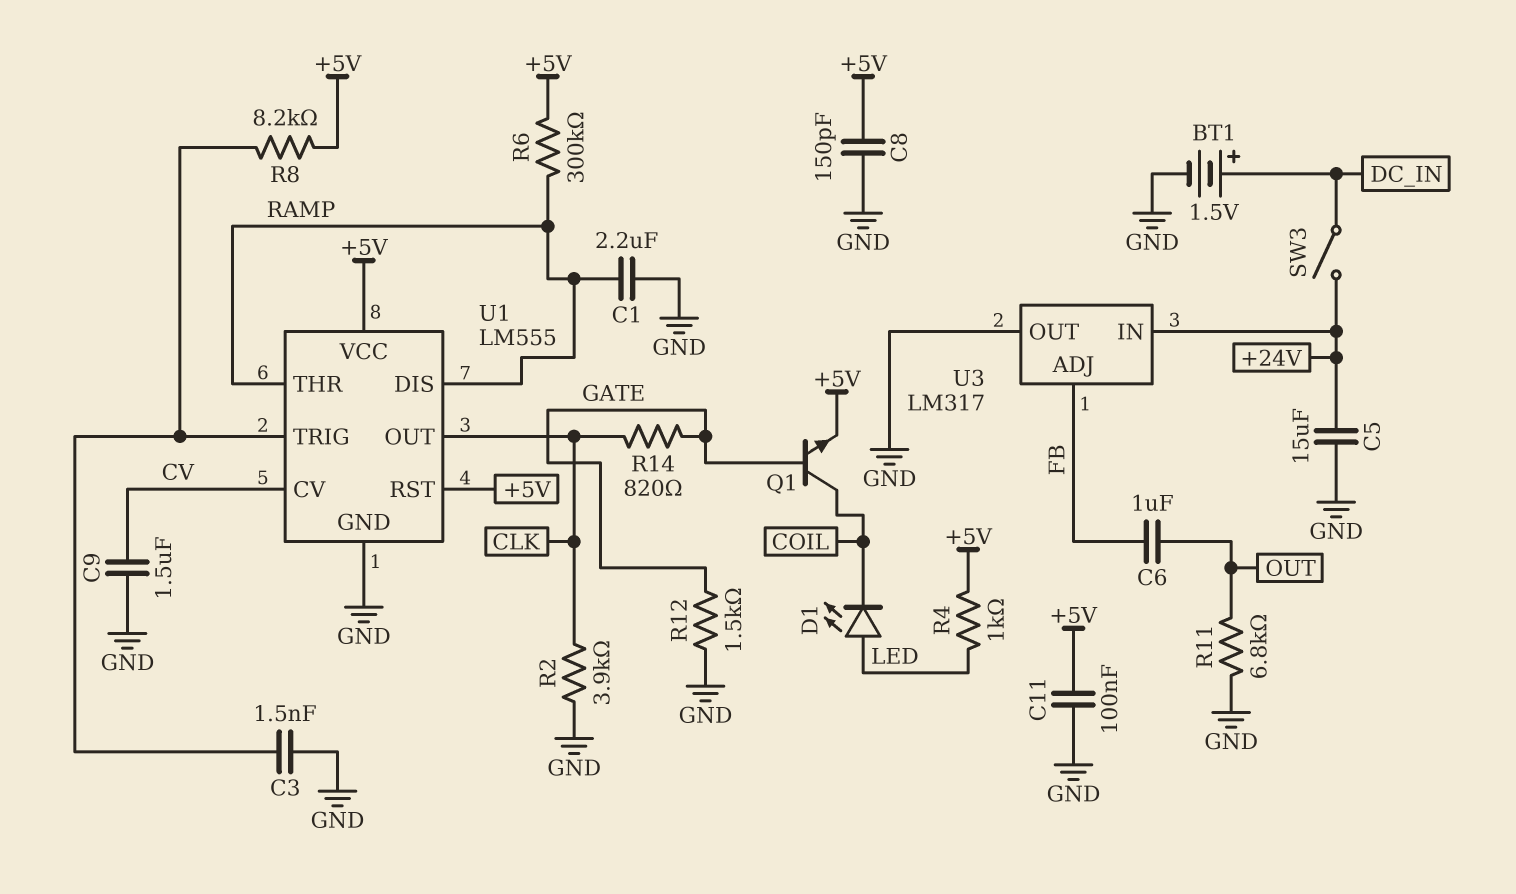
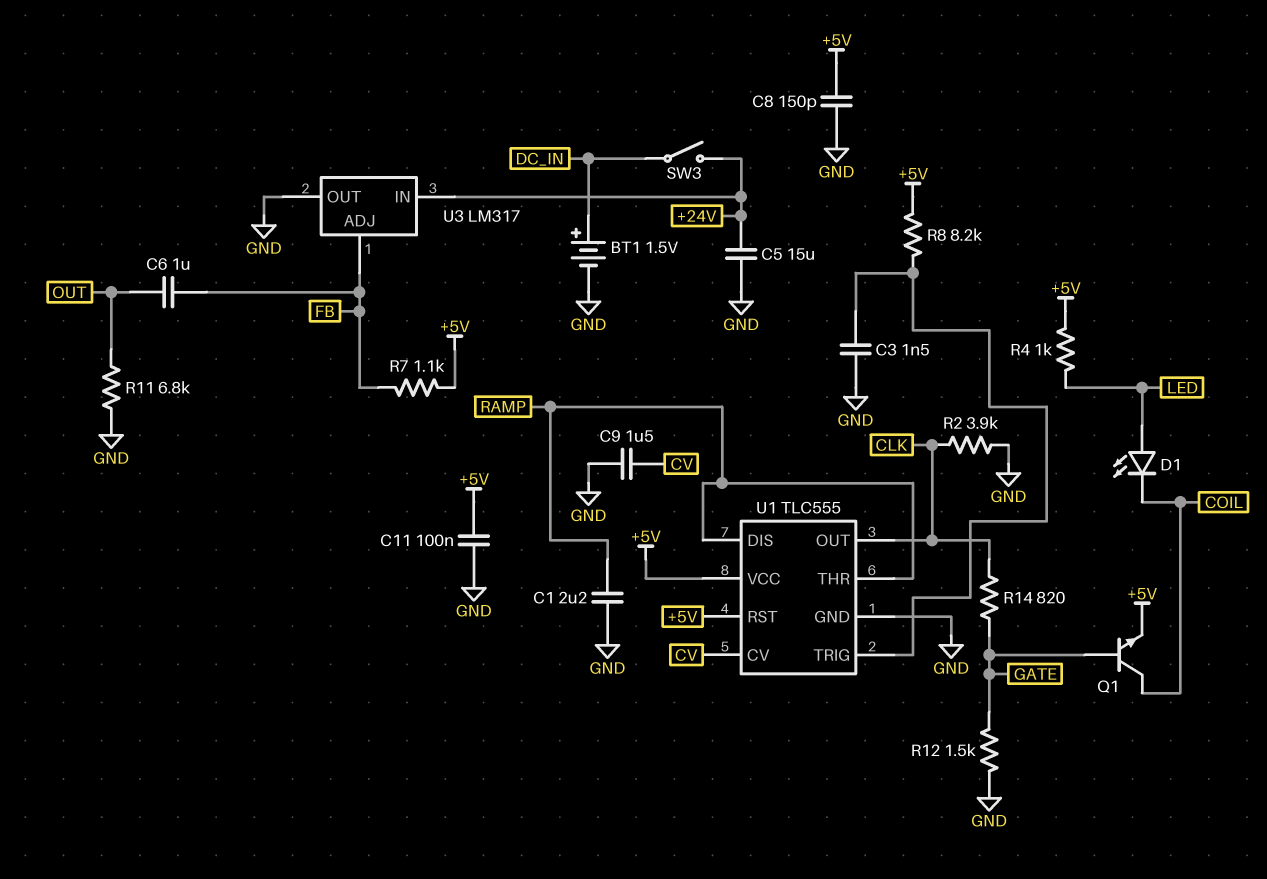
R6: 300k (+5V, RAMP) -> none
R7: none -> 1.1k (+5V, FB)
U1: LM555 -> TLC555

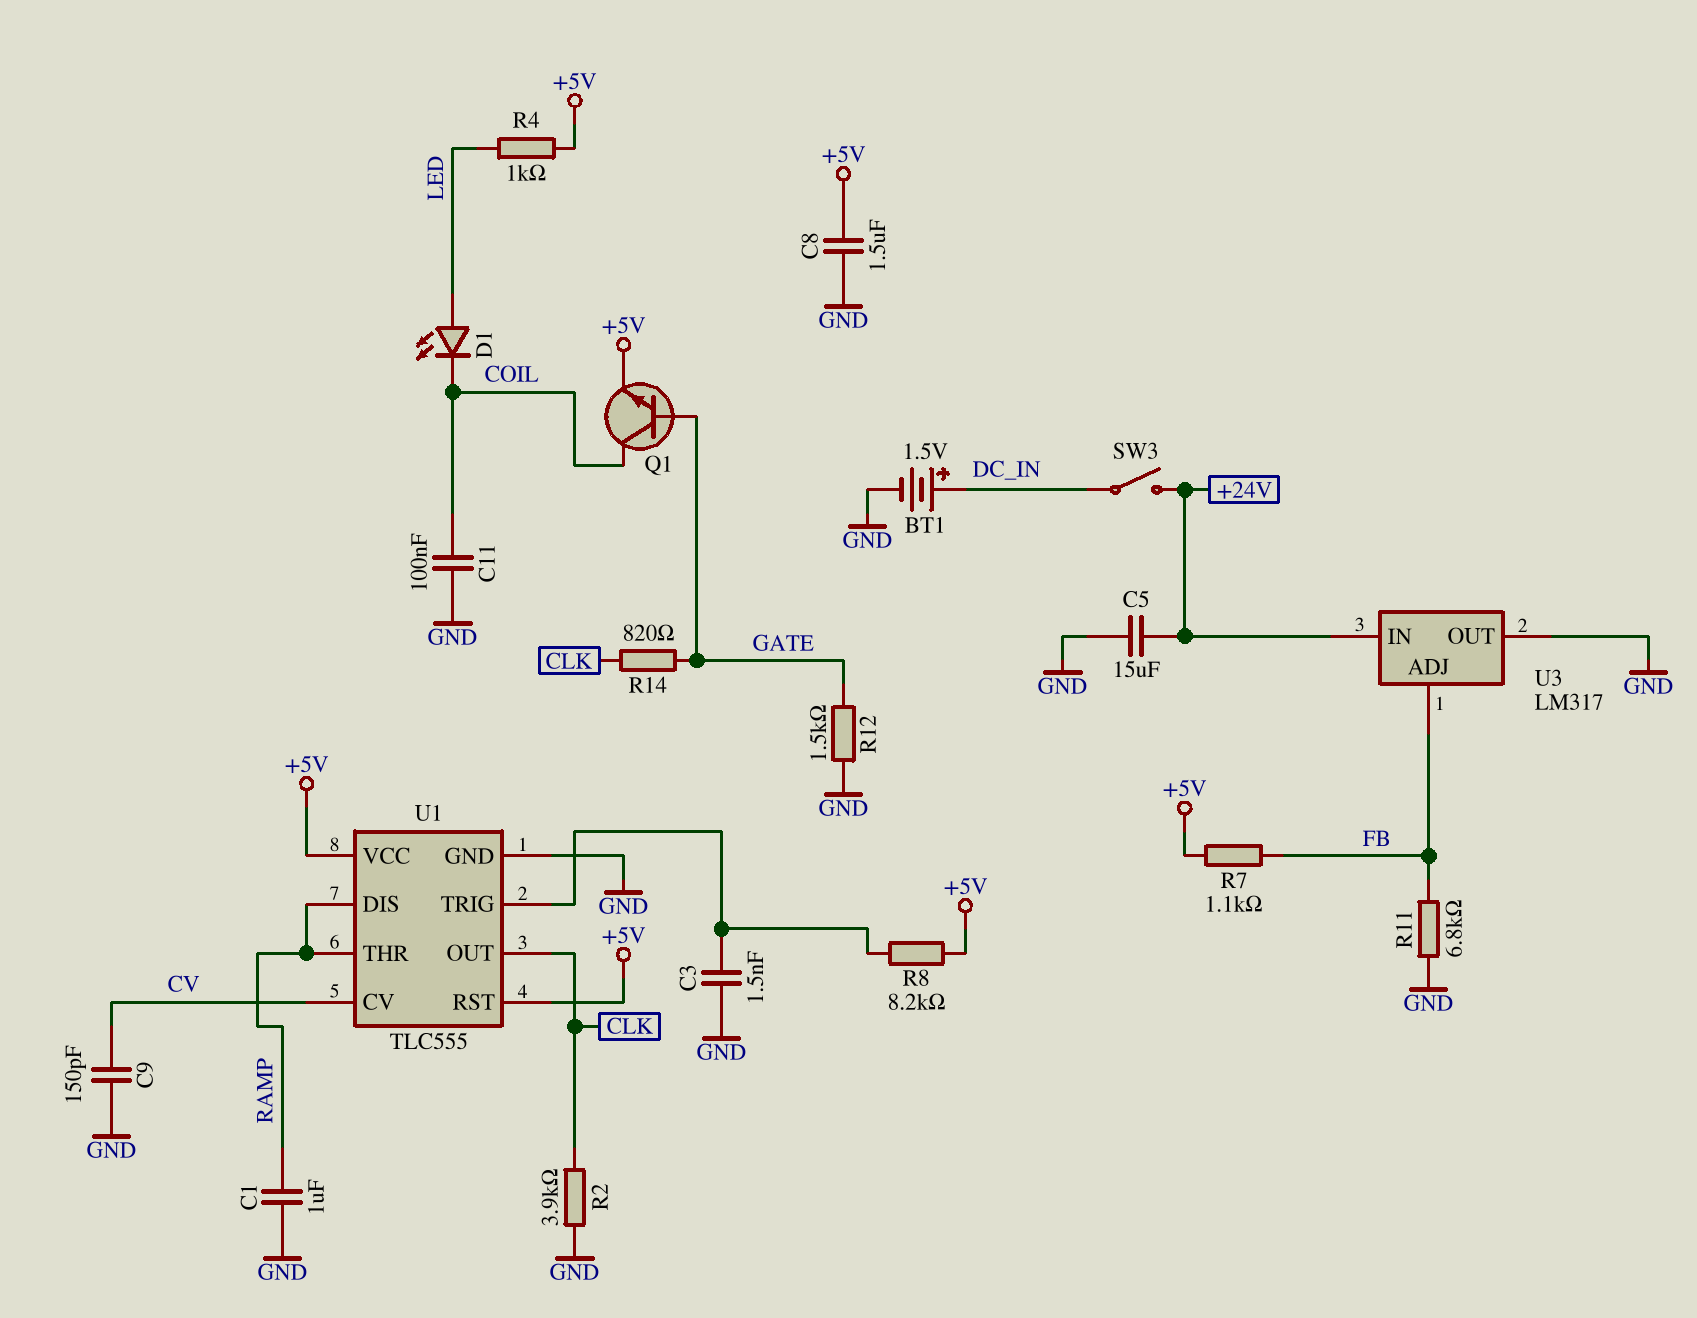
C1: 2.2uF (GND, RAMP) -> 1uF (GND, RAMP)
C6: 1uF (FB, OUT) -> none
C8: 150pF (+5V, GND) -> 1.5uF (+5V, GND)
C9: 1.5uF (CV, GND) -> 150pF (CV, GND)
C11: 100nF (+5V, GND) -> 100nF (COIL, GND)
R11: 6.8k (GND, OUT) -> 6.8k (FB, GND)

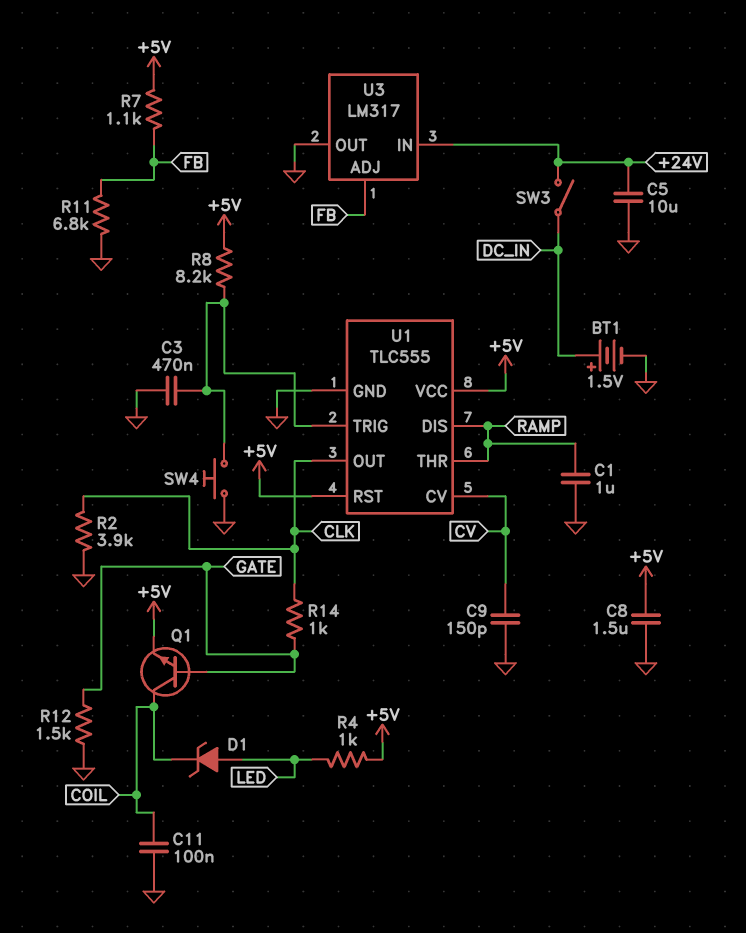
C3: 1.5nF (GND, U1/TRIG) -> 470nF (GND, U1/TRIG)
C5: 15uF (+24V, GND) -> 10uF (+24V, GND)
D1: LED (A LED, K COIL) -> zener (A LED, K COIL)
R14: 820 (CLK, GATE) -> 1k (CLK, GATE)
SW4: none -> button (GND, U1/TRIG)

